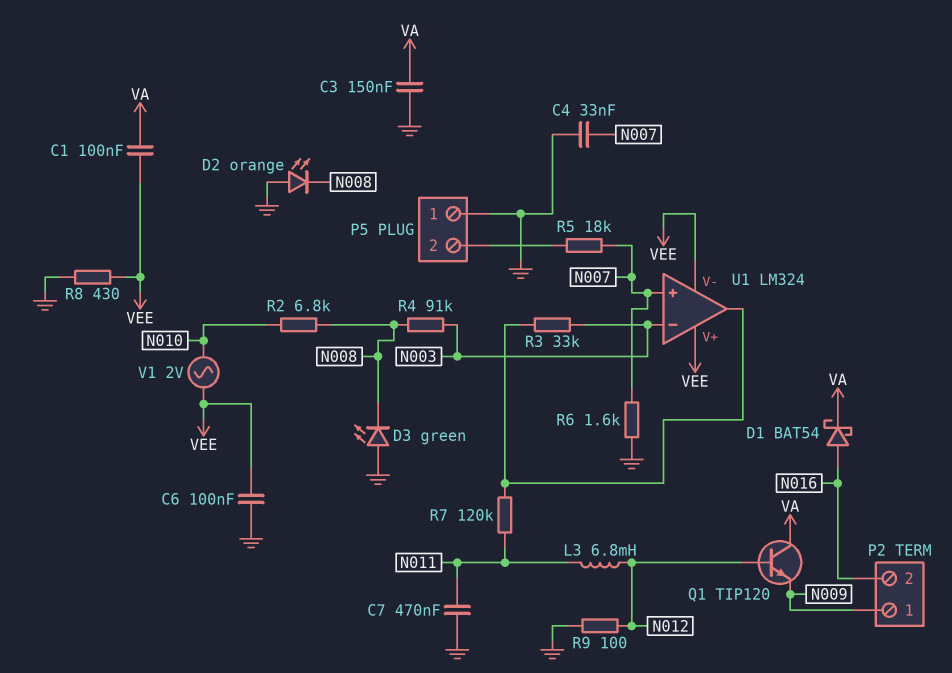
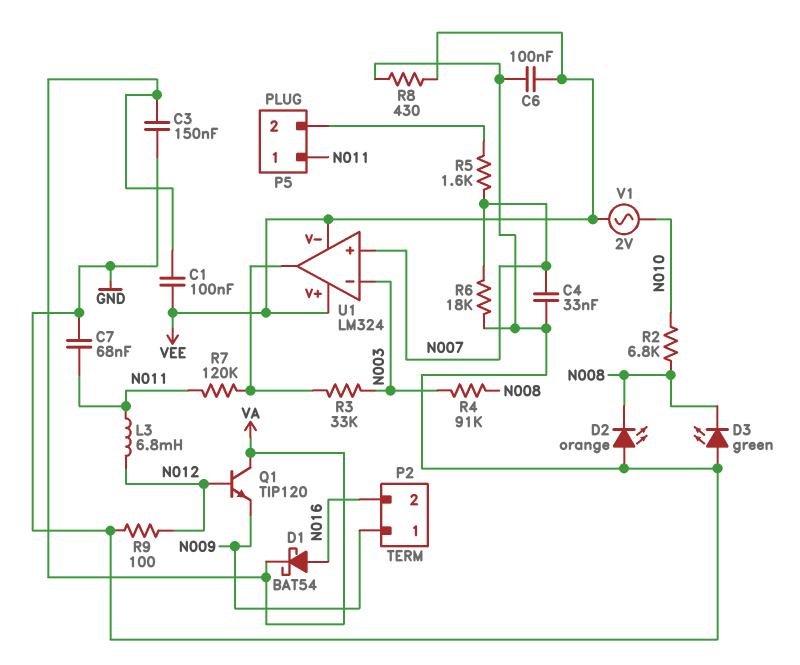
C7: 470nF (GND, N011) -> 68nF (GND, N011)
P5 pin 1: GND -> N011
R5: 18k (N007, P5/2) -> 1.6k (N007, P5/2)
R6: 1.6k (GND, N007) -> 18k (GND, N007)

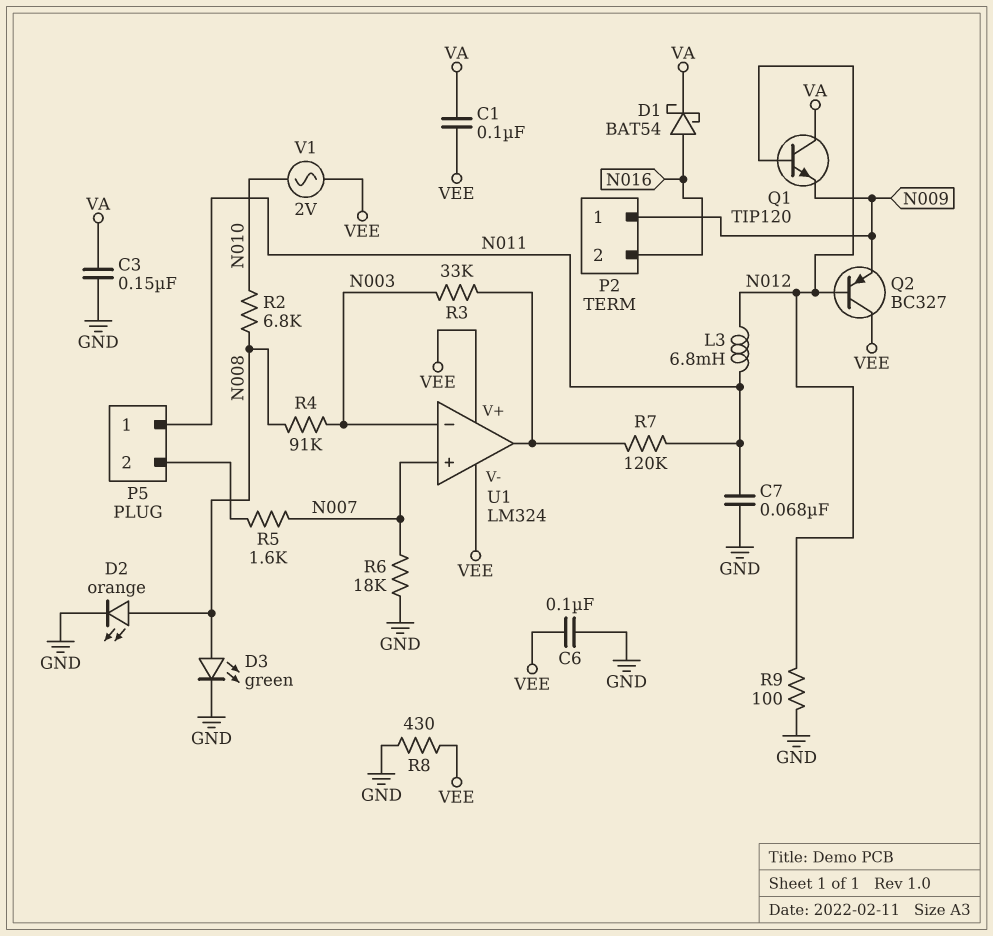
C4: 33nF (GND, N007) -> none
D2: LED orange (A GND, K N008) -> LED orange (A N008, K GND)
D3: LED green (A GND, K N008) -> LED green (A N008, K GND)
Q2: none -> PNP BC327 (B N012, C VEE, E N009)

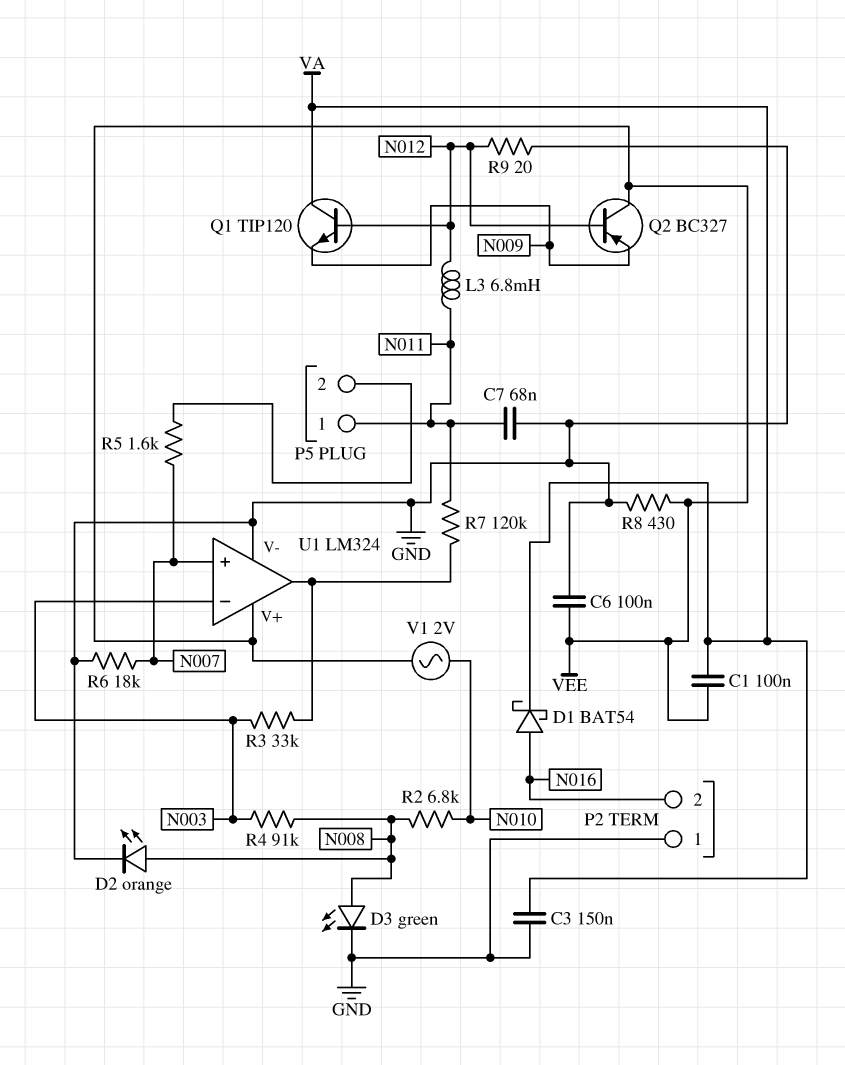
P2 pin 1: N009 -> GND
R9: 100 (GND, N012) -> 20 (GND, N012)
U1 pin V-: VEE -> GND

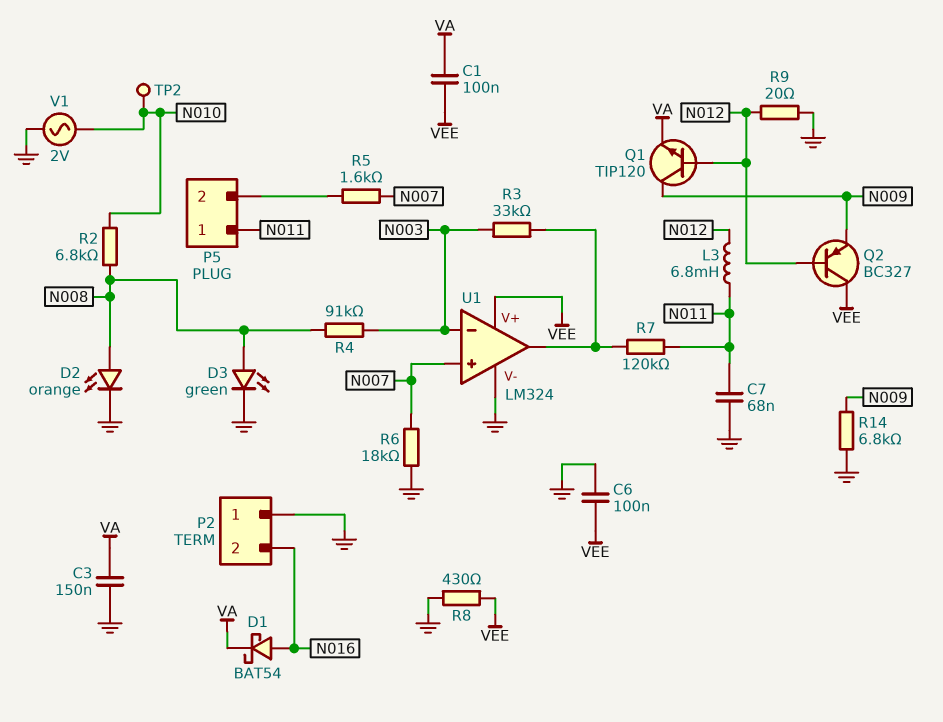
Q1: NPN TIP120 (B N012, C VA, E N009) -> NPN TIP120 (B N012, C N009, E VA)
R14: none -> 6.8k (GND, N009)
TP2: none -> test point (N010)
V1: AC 2V (N010, VEE) -> AC 2V (GND, N010)

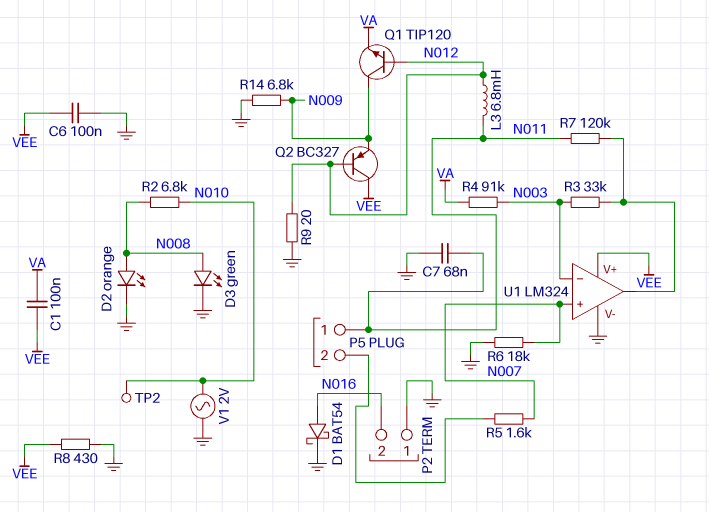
C3: 150nF (GND, VA) -> none
D1: schottky BAT54 (A N016, K VA) -> schottky BAT54 (A N016, K GND)
R4: 91k (N003, N008) -> 91k (N003, VA)

